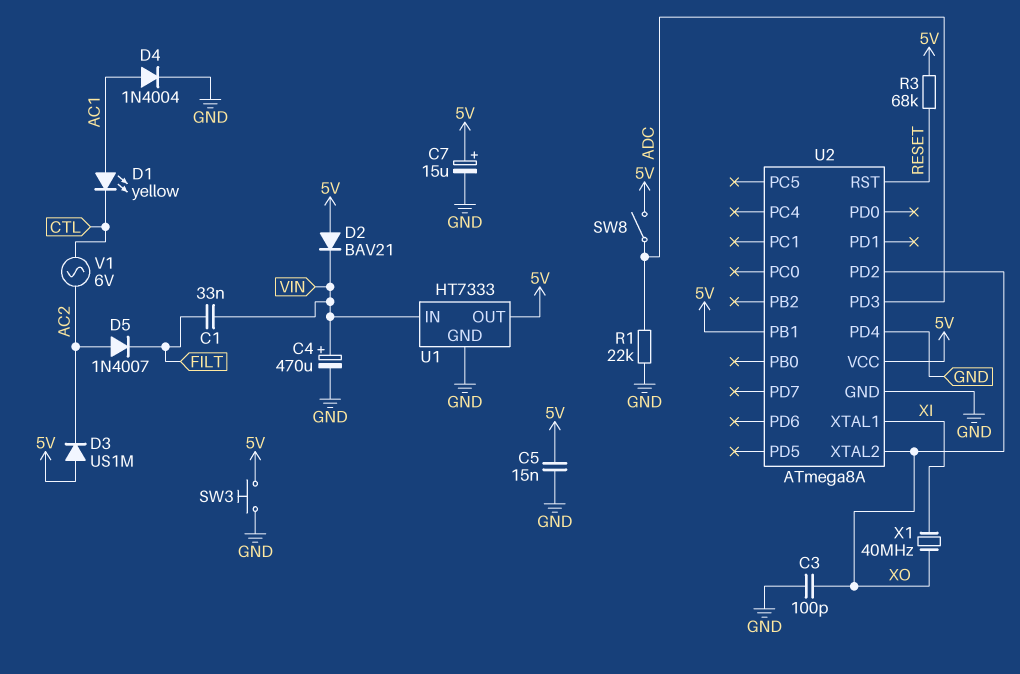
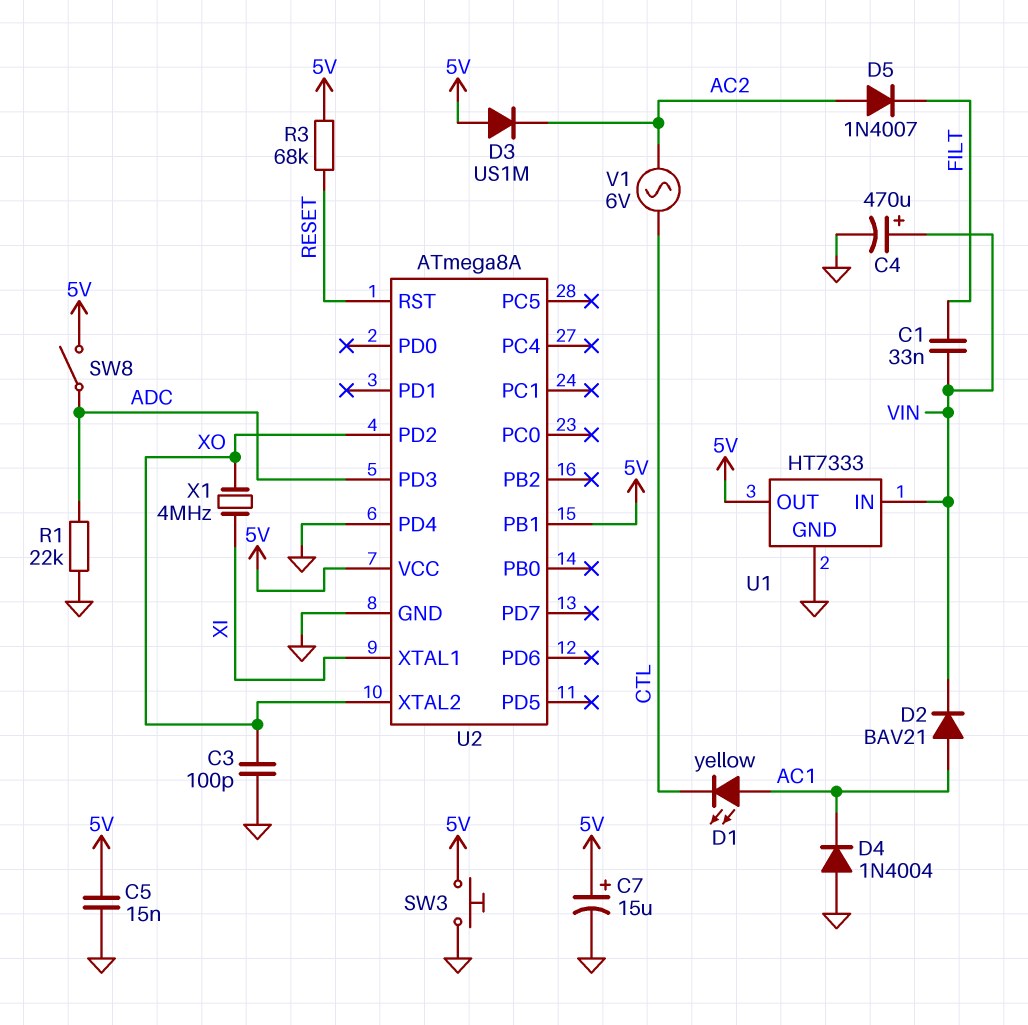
D2: diode BAV21 (A 5V, K VIN) -> diode BAV21 (A AC1, K VIN)
D4: diode 1N4004 (A AC1, K GND) -> diode 1N4004 (A GND, K AC1)
X1: 40MHz (XI, XO) -> 4MHz (XI, XO)

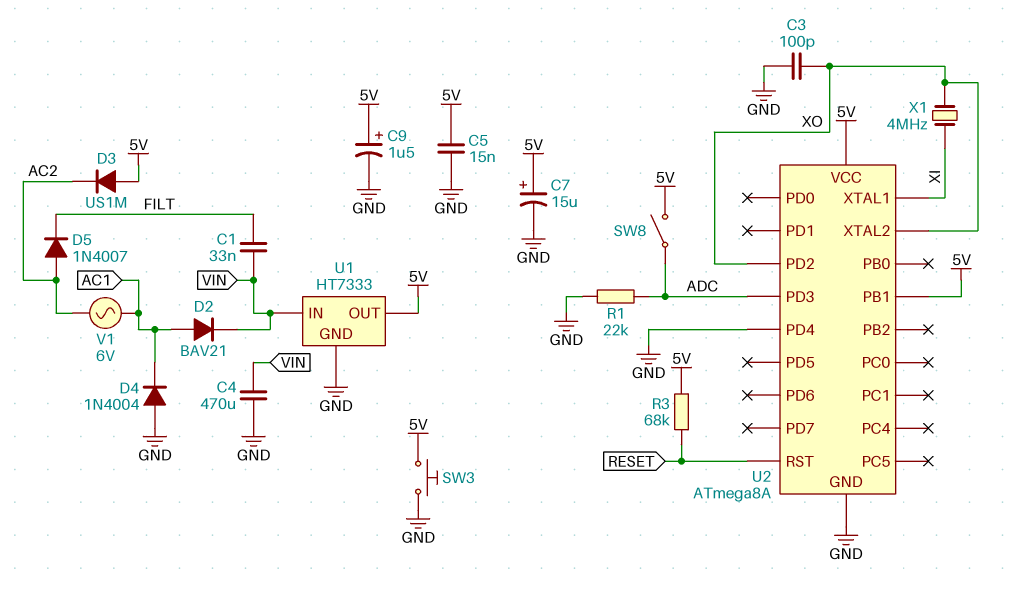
C4: 470uF (plus VIN, minus GND) -> 470uF (GND, VIN)
C9: none -> 1.5uF (plus 5V, minus GND)
D1: LED yellow (A AC1, K CTL) -> none
V1: AC 6V (AC2, CTL) -> AC 6V (AC1, AC2)

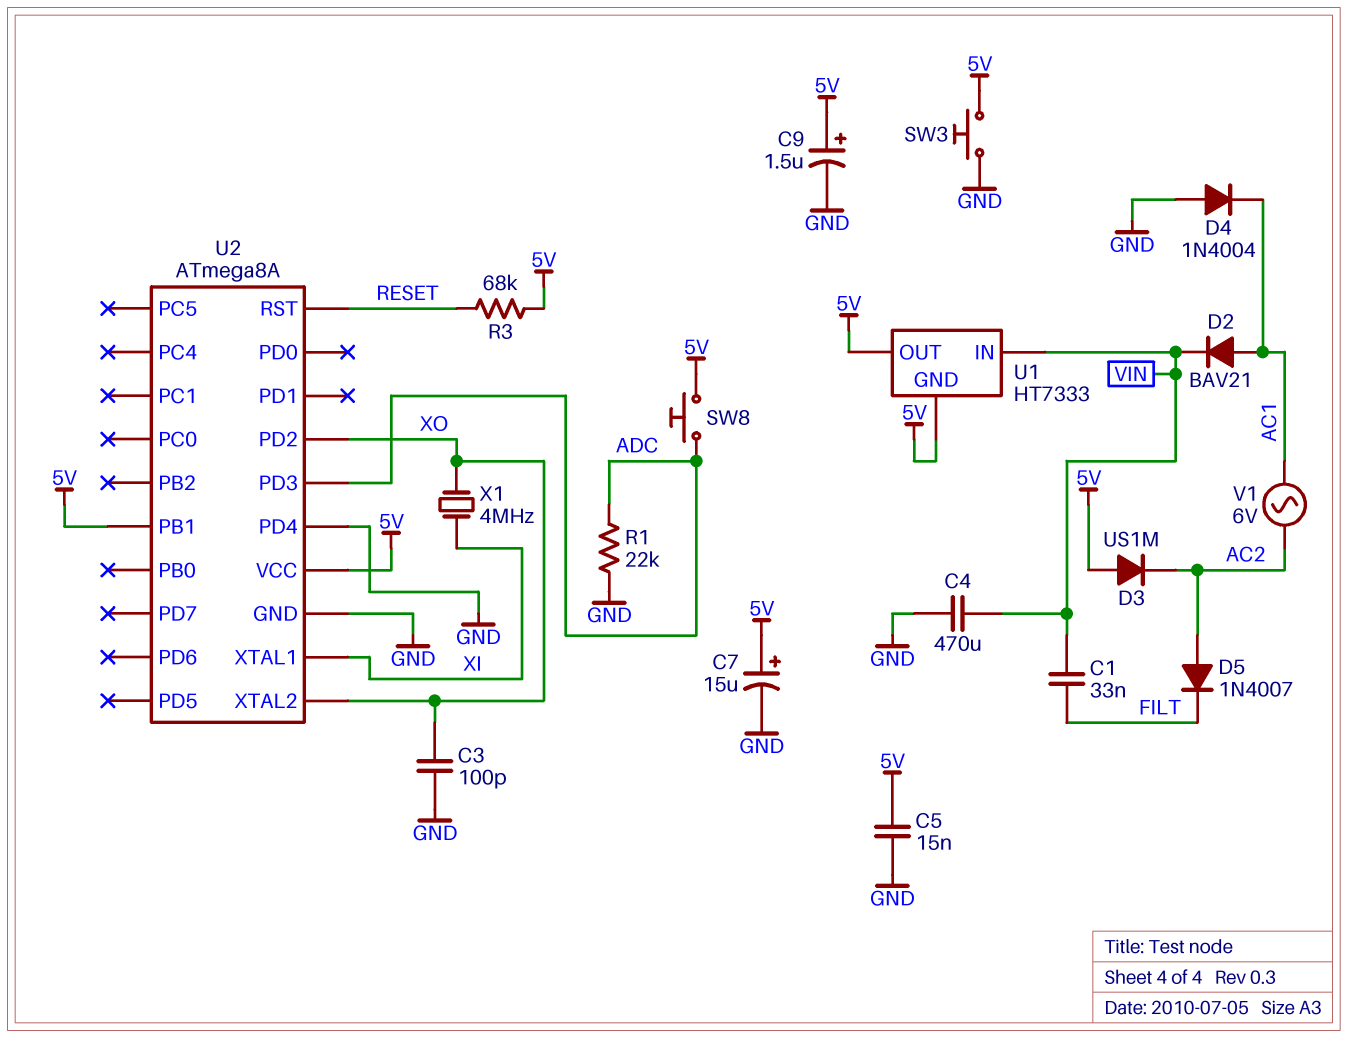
SW8: switch (5V, ADC) -> button (5V, ADC)
U1 pin GND: GND -> 5V

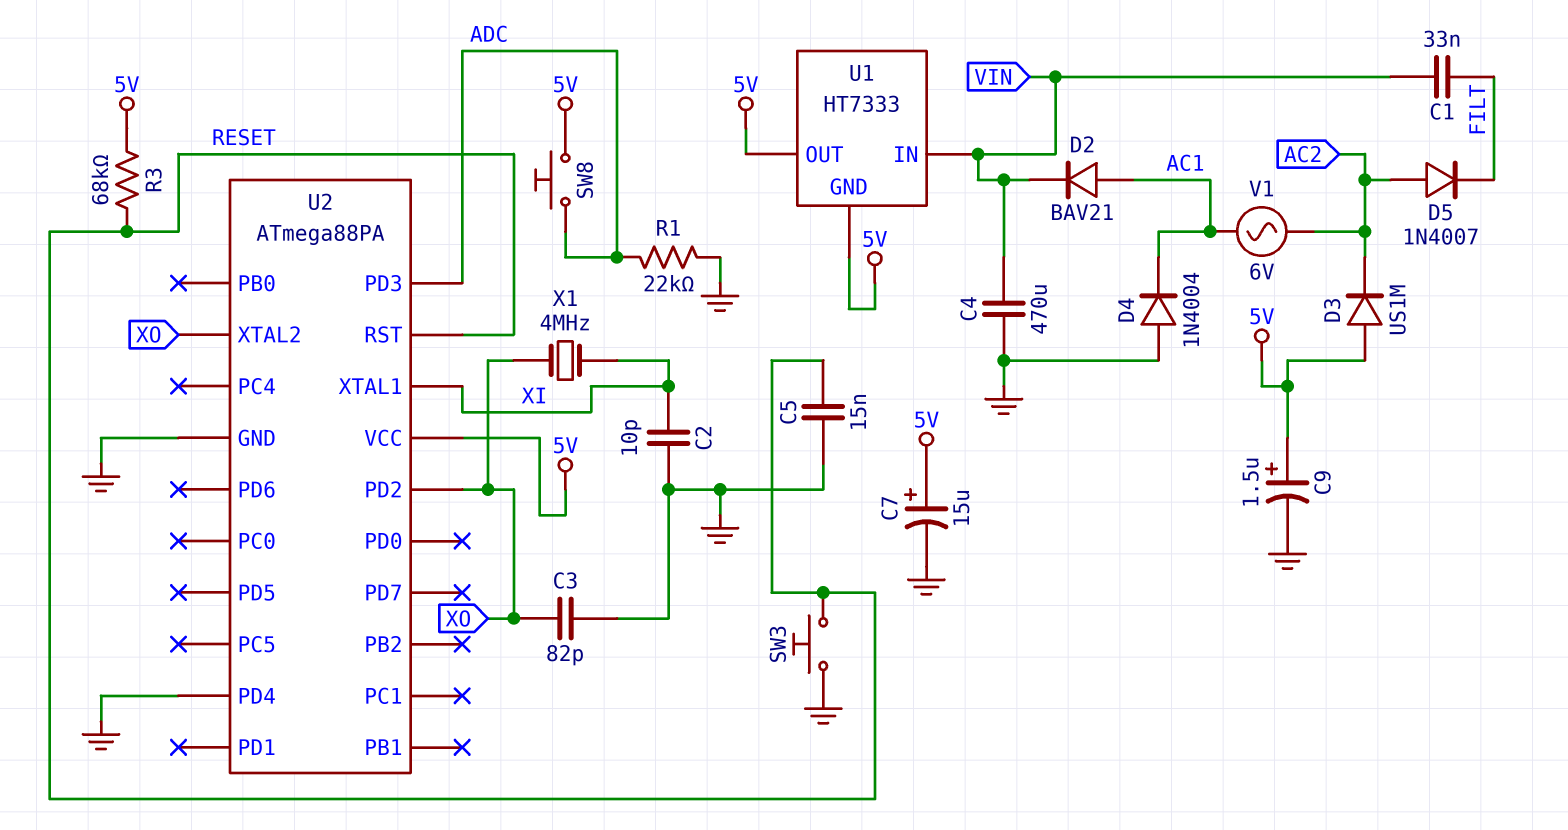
C2: none -> 10pF (GND, XI)
C3: 100pF (GND, XO) -> 82pF (GND, XO)
C5: 15nF (5V, GND) -> 15nF (GND, RESET)
SW3: button (5V, GND) -> button (GND, RESET)
U2: ATmega8A -> ATmega88PA
U2 pin PB1: 5V -> none

